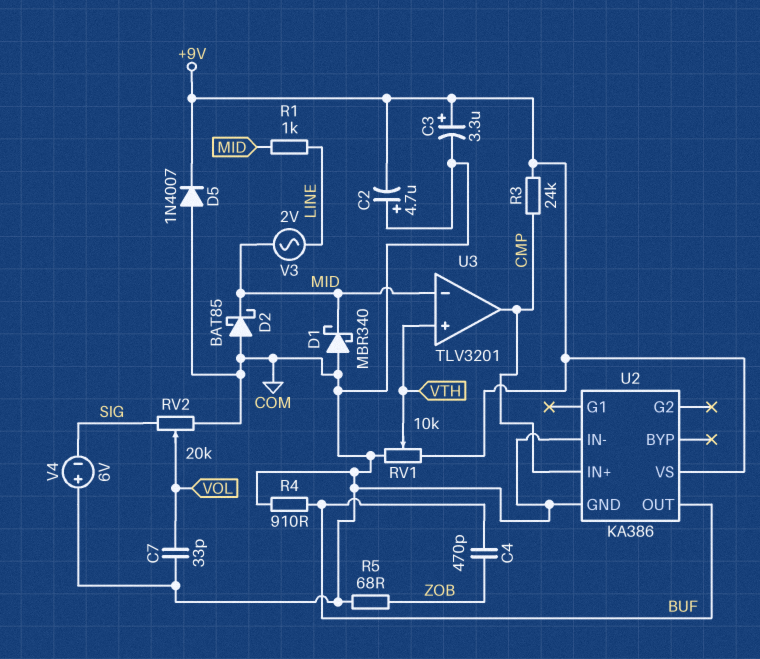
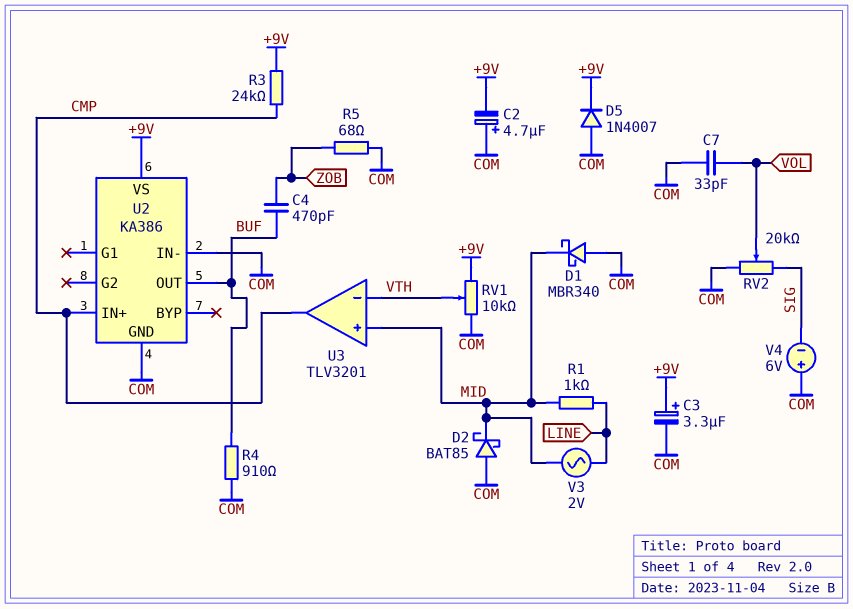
U3 pin in+: VTH -> MID
U3 pin in-: MID -> VTH

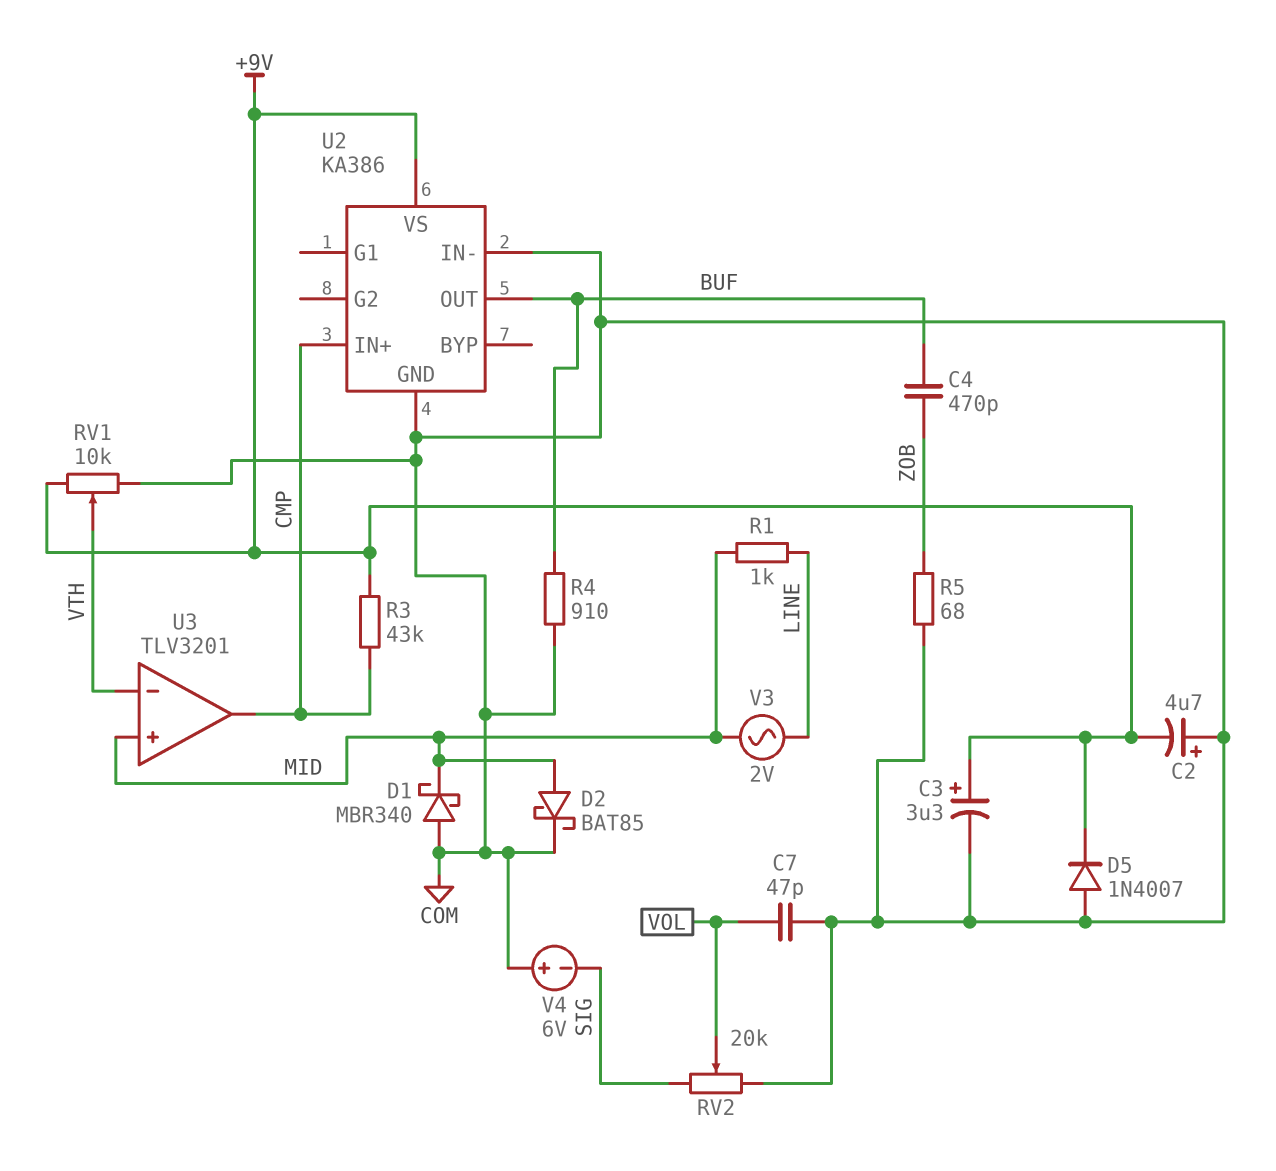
C7: 33pF (COM, VOL) -> 47pF (COM, VOL)
D2: schottky BAT85 (A COM, K MID) -> schottky BAT85 (A MID, K COM)
R3: 24k (+9V, CMP) -> 43k (+9V, CMP)

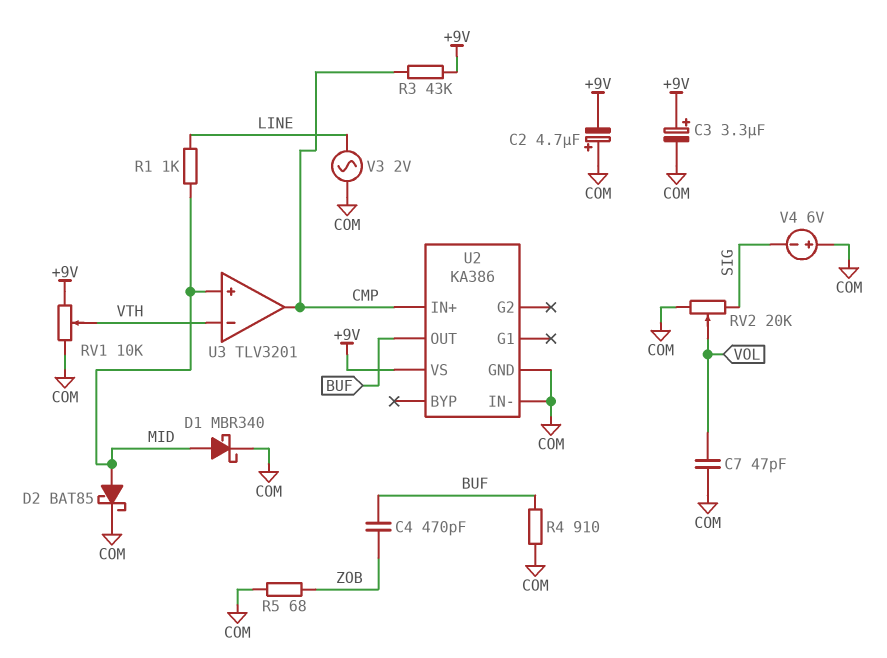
D1: schottky MBR340 (A COM, K MID) -> schottky MBR340 (A MID, K COM)
D5: diode 1N4007 (A COM, K +9V) -> none
V3: AC 2V (LINE, MID) -> AC 2V (COM, LINE)

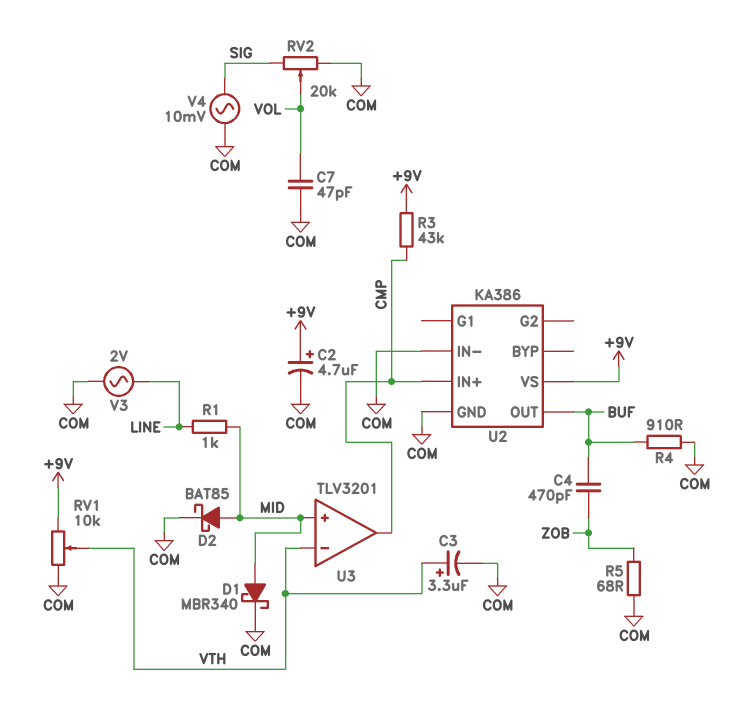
C2: 4.7uF (plus COM, minus +9V) -> 4.7uF (plus +9V, minus COM)
C3: 3.3uF (plus +9V, minus COM) -> 3.3uF (plus VTH, minus COM)
V4: 6V (plus COM, minus SIG) -> AC 10mV (COM, SIG)

